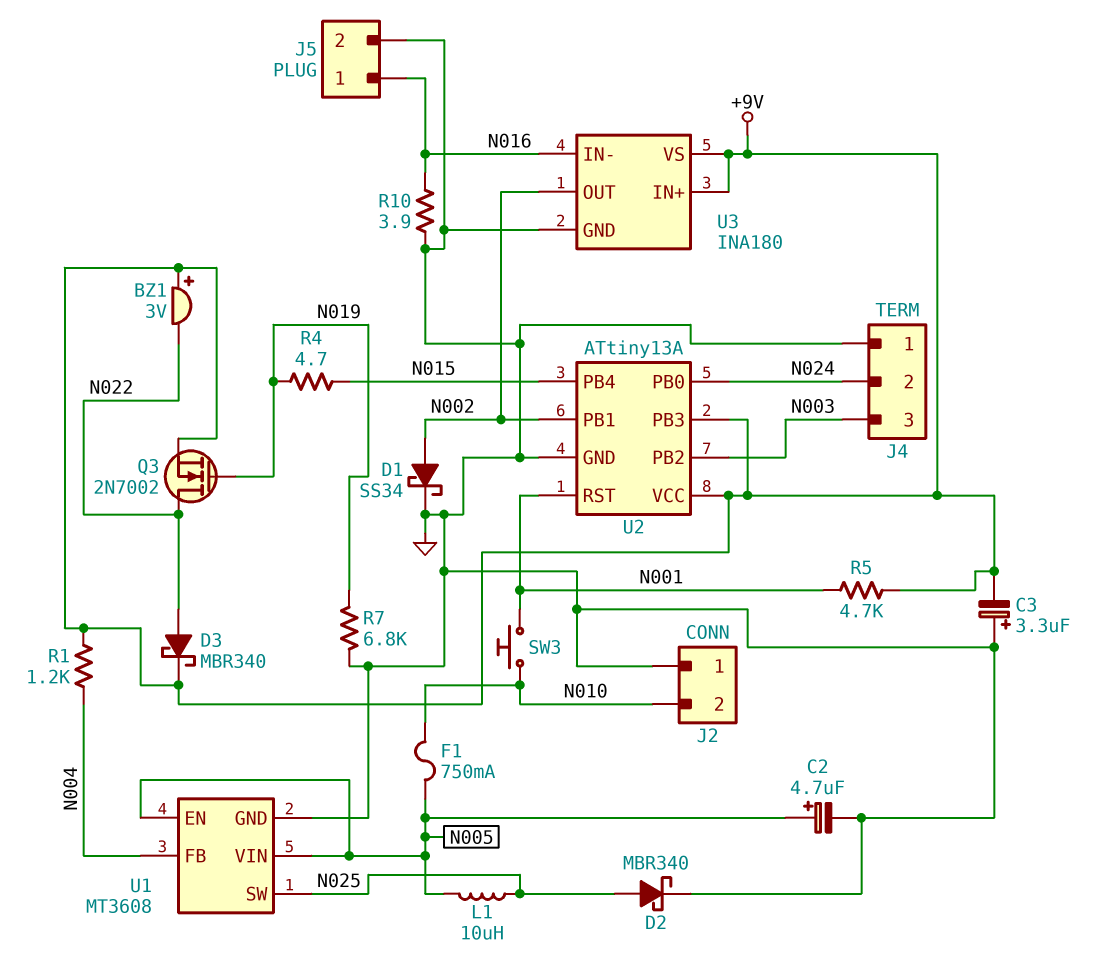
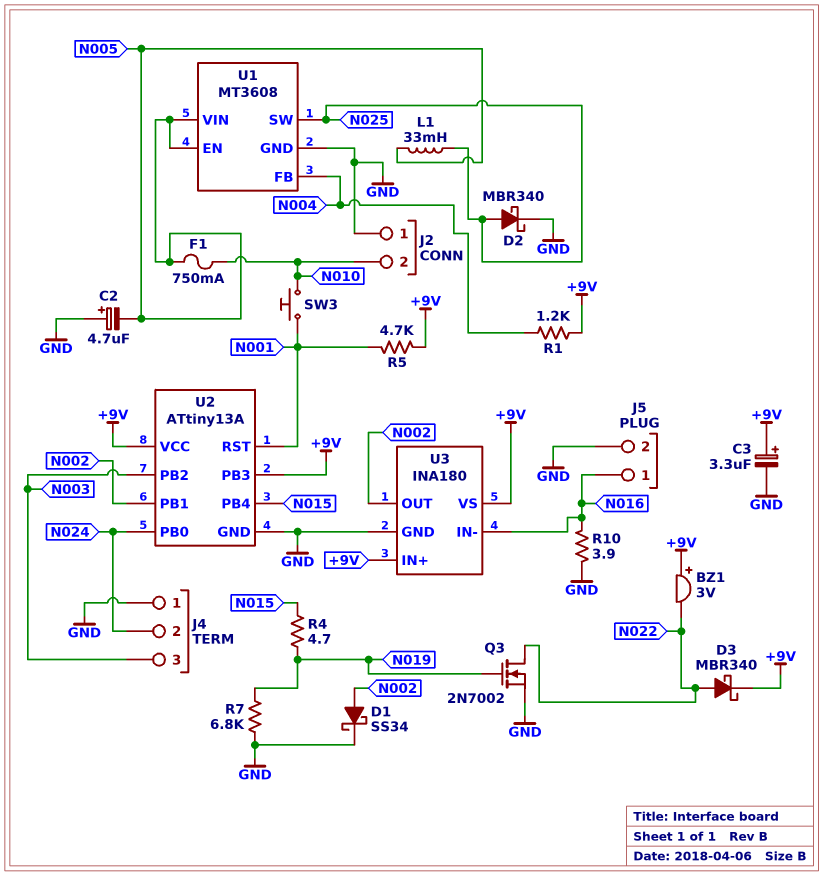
C2: 4.7uF (plus N005, minus GND) -> 4.7uF (plus GND, minus N005)
C3: 3.3uF (plus GND, minus +9V) -> 3.3uF (plus +9V, minus GND)
L1: 10uH (N005, N025) -> 33mH (N005, N025)
Q3: NMOS 2N7002 (G N019, D N022, S +9V) -> NMOS 2N7002 (G N019, D N022, S GND)

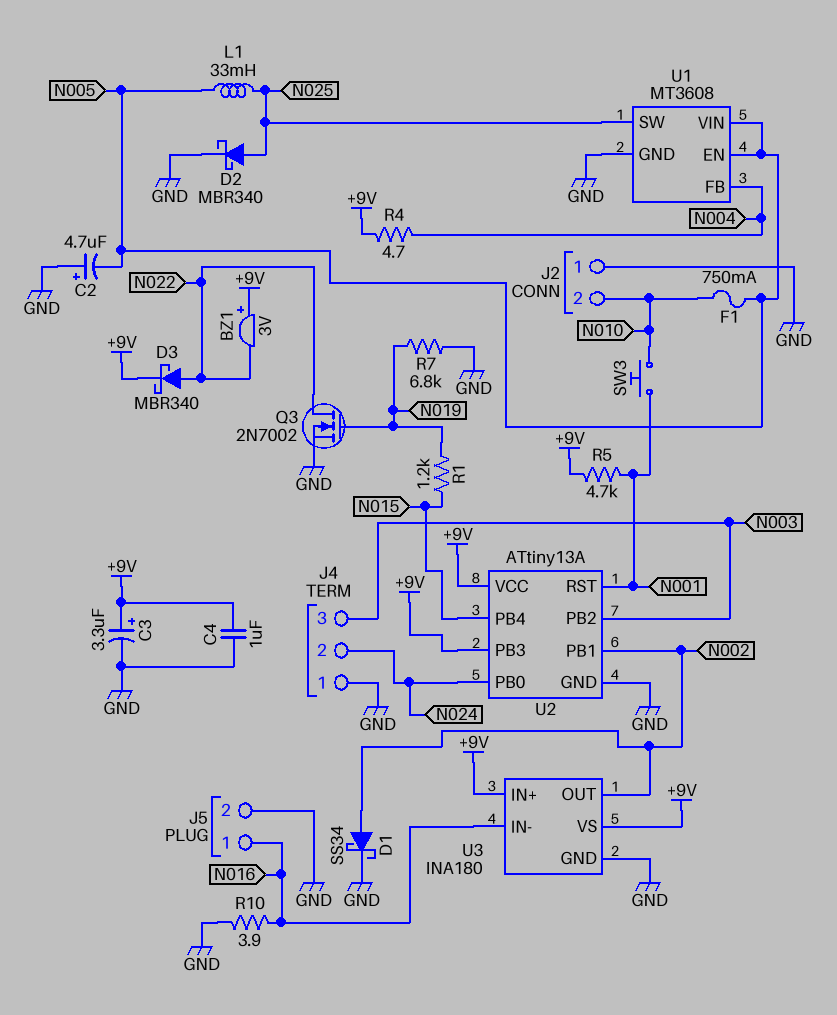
C4: none -> 1uF (+9V, GND)
R1: 1.2k (+9V, N004) -> 1.2k (N015, N019)
R4: 4.7 (N015, N019) -> 4.7 (+9V, N004)

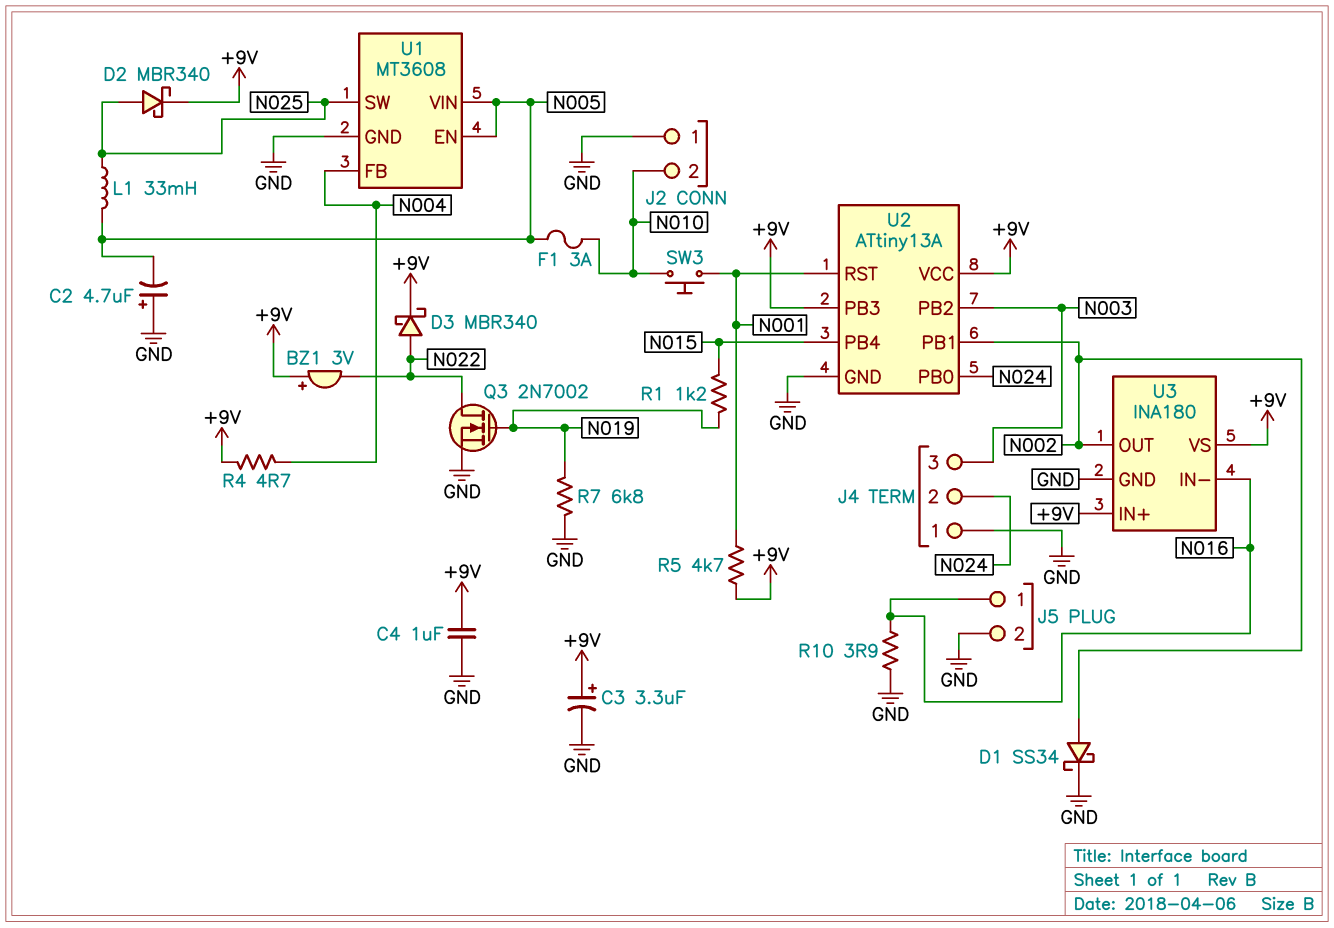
D2: schottky MBR340 (A N025, K GND) -> schottky MBR340 (A N025, K +9V)
F1: 750mA (N005, N010) -> 3A (N005, N010)

